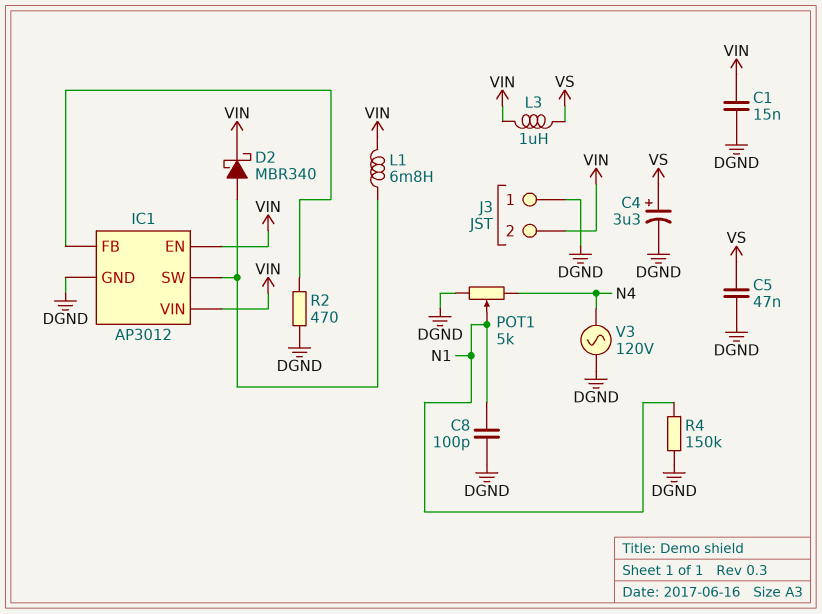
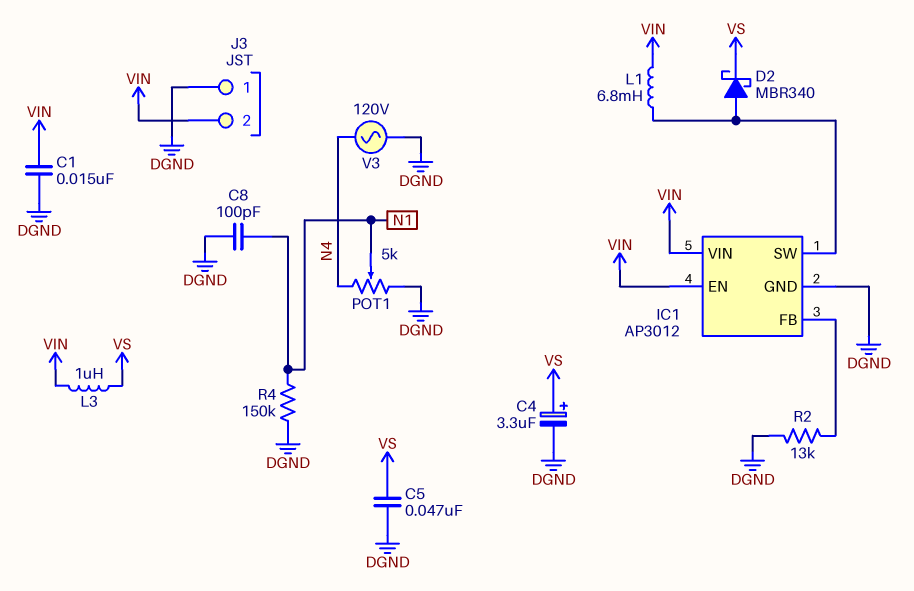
D2: schottky MBR340 (A IC1/SW, K VIN) -> schottky MBR340 (A IC1/SW, K VS)
R2: 470 (DGND, IC1/FB) -> 13k (DGND, IC1/FB)

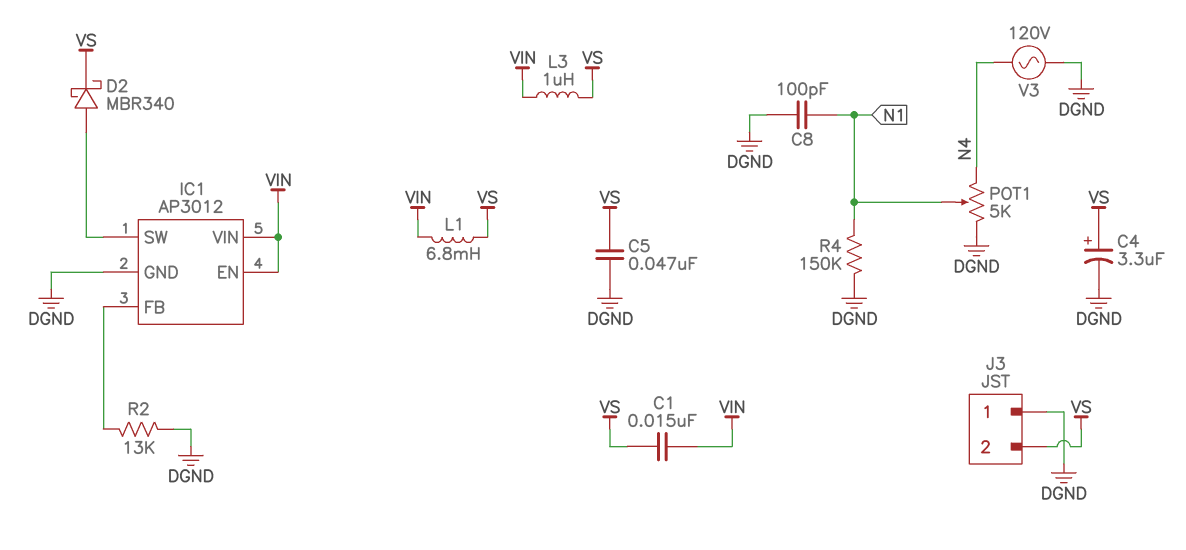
C1: 15nF (DGND, VIN) -> 15nF (VIN, VS)
J3 pin 2: VIN -> VS
L1: 6.8mH (IC1/SW, VIN) -> 6.8mH (VIN, VS)

